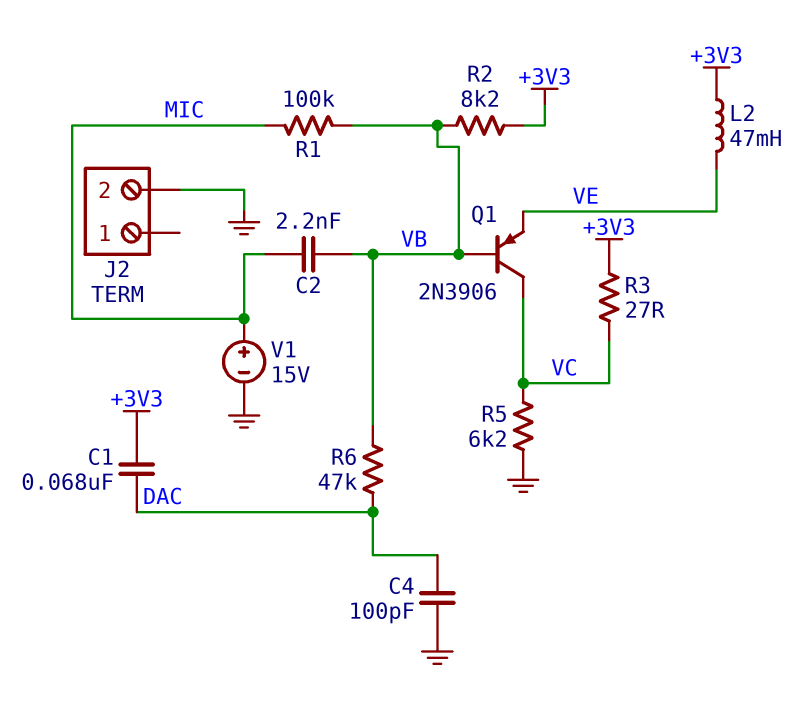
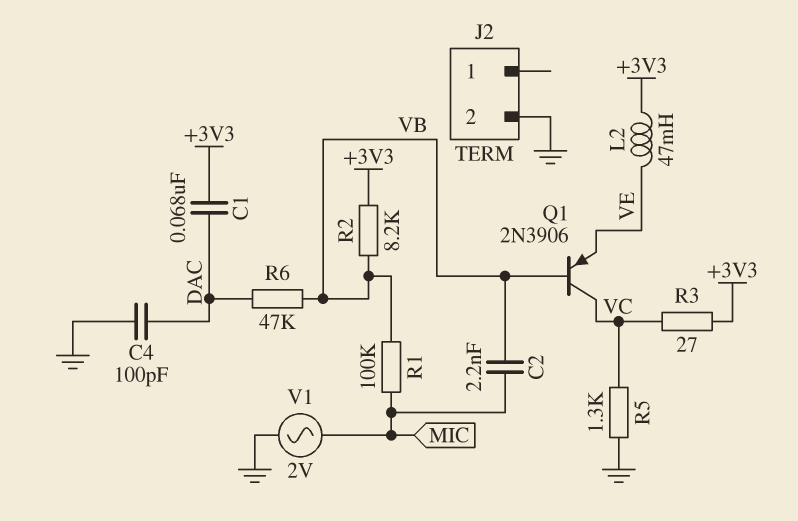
R5: 6.2k (GND, VC) -> 1.3k (GND, VC)
V1: 15V (plus MIC, minus GND) -> AC 2V (GND, MIC)

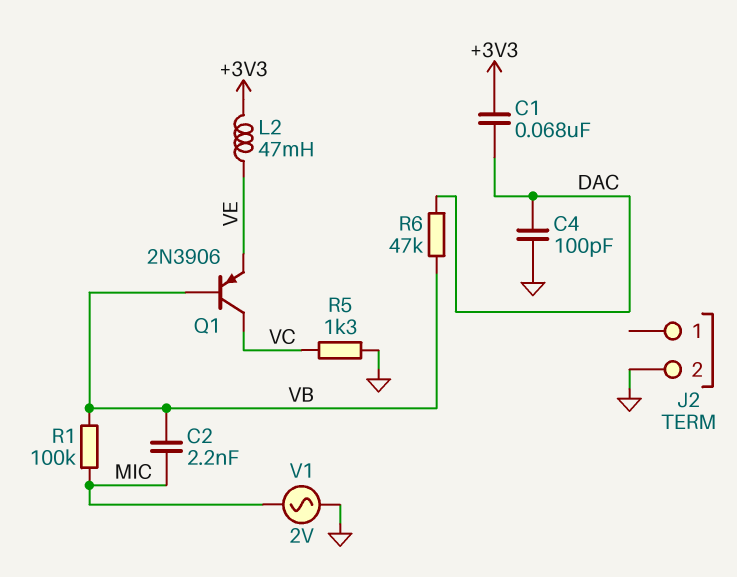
R2: 8.2k (+3V3, VB) -> none
R3: 27 (+3V3, VC) -> none

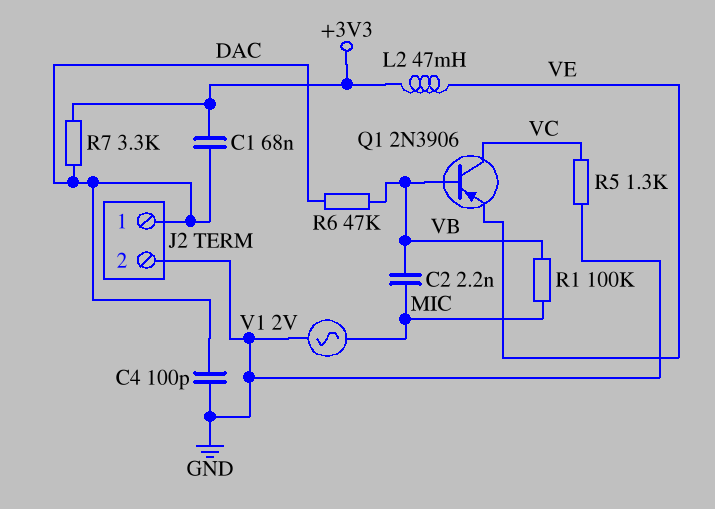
J2 pin 1: none -> DAC
R7: none -> 3.3k (+3V3, DAC)

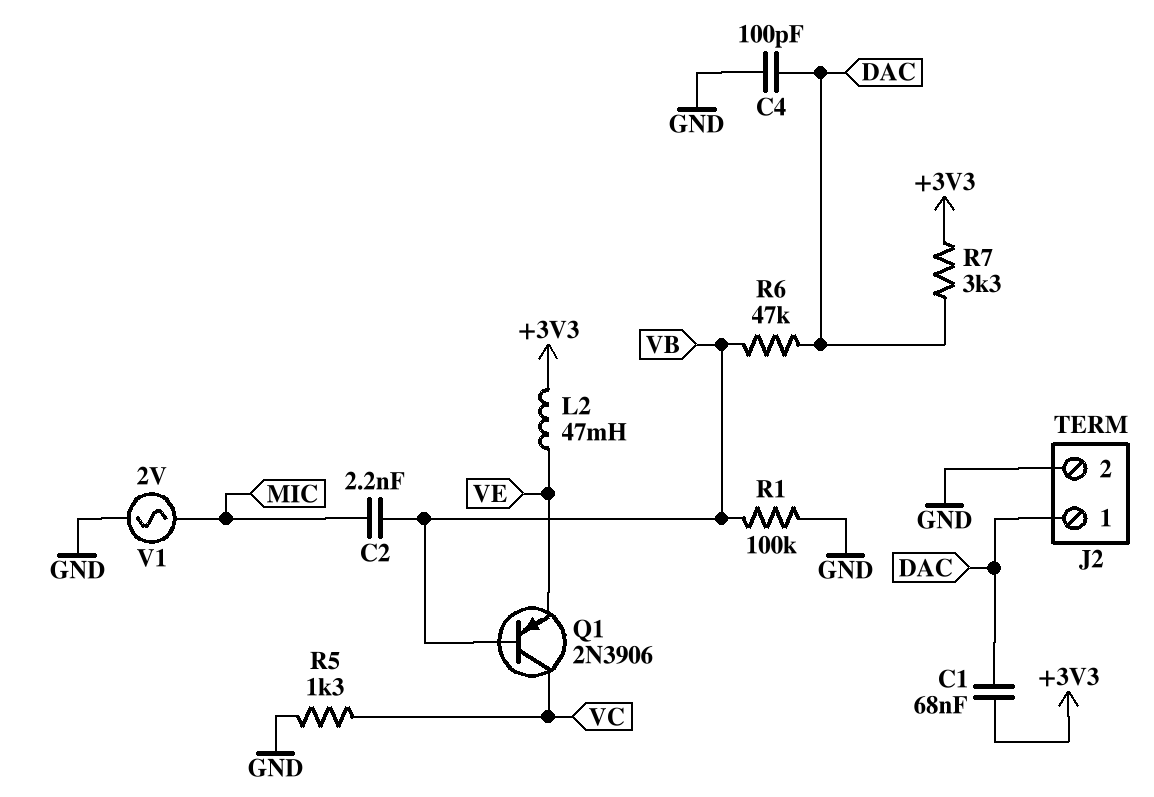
R1: 100k (MIC, VB) -> 100k (GND, VB)

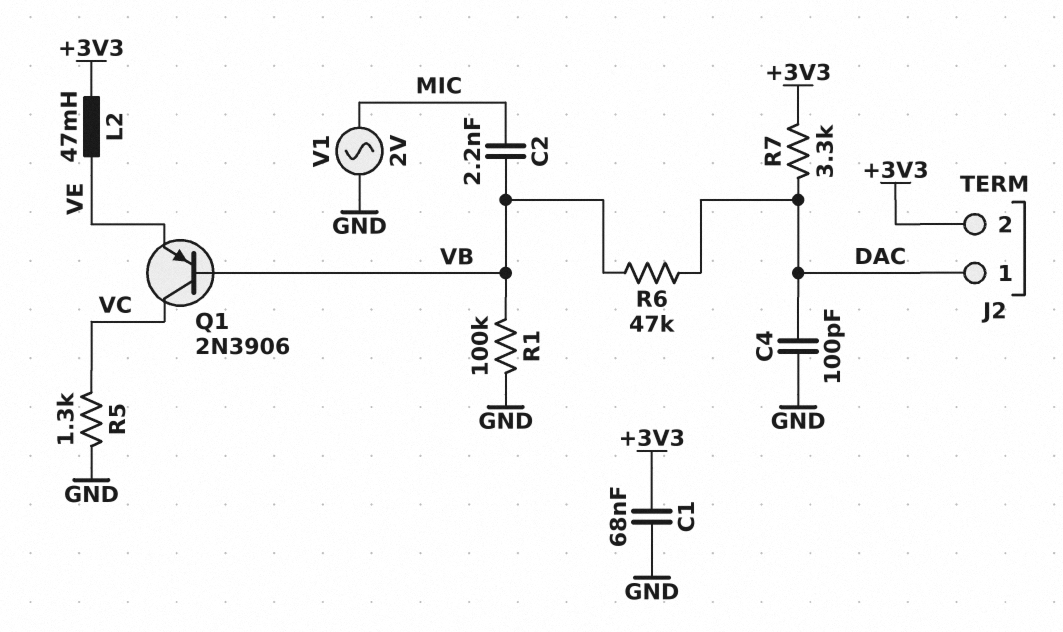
C1: 68nF (+3V3, DAC) -> 68nF (+3V3, GND)
J2 pin 2: GND -> +3V3

